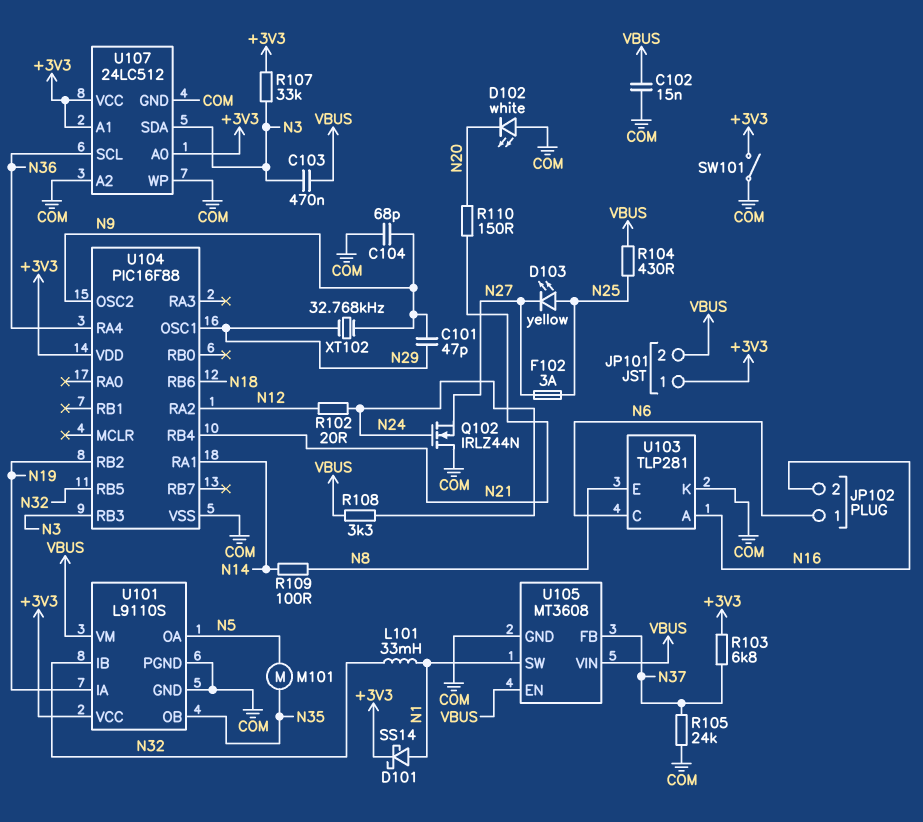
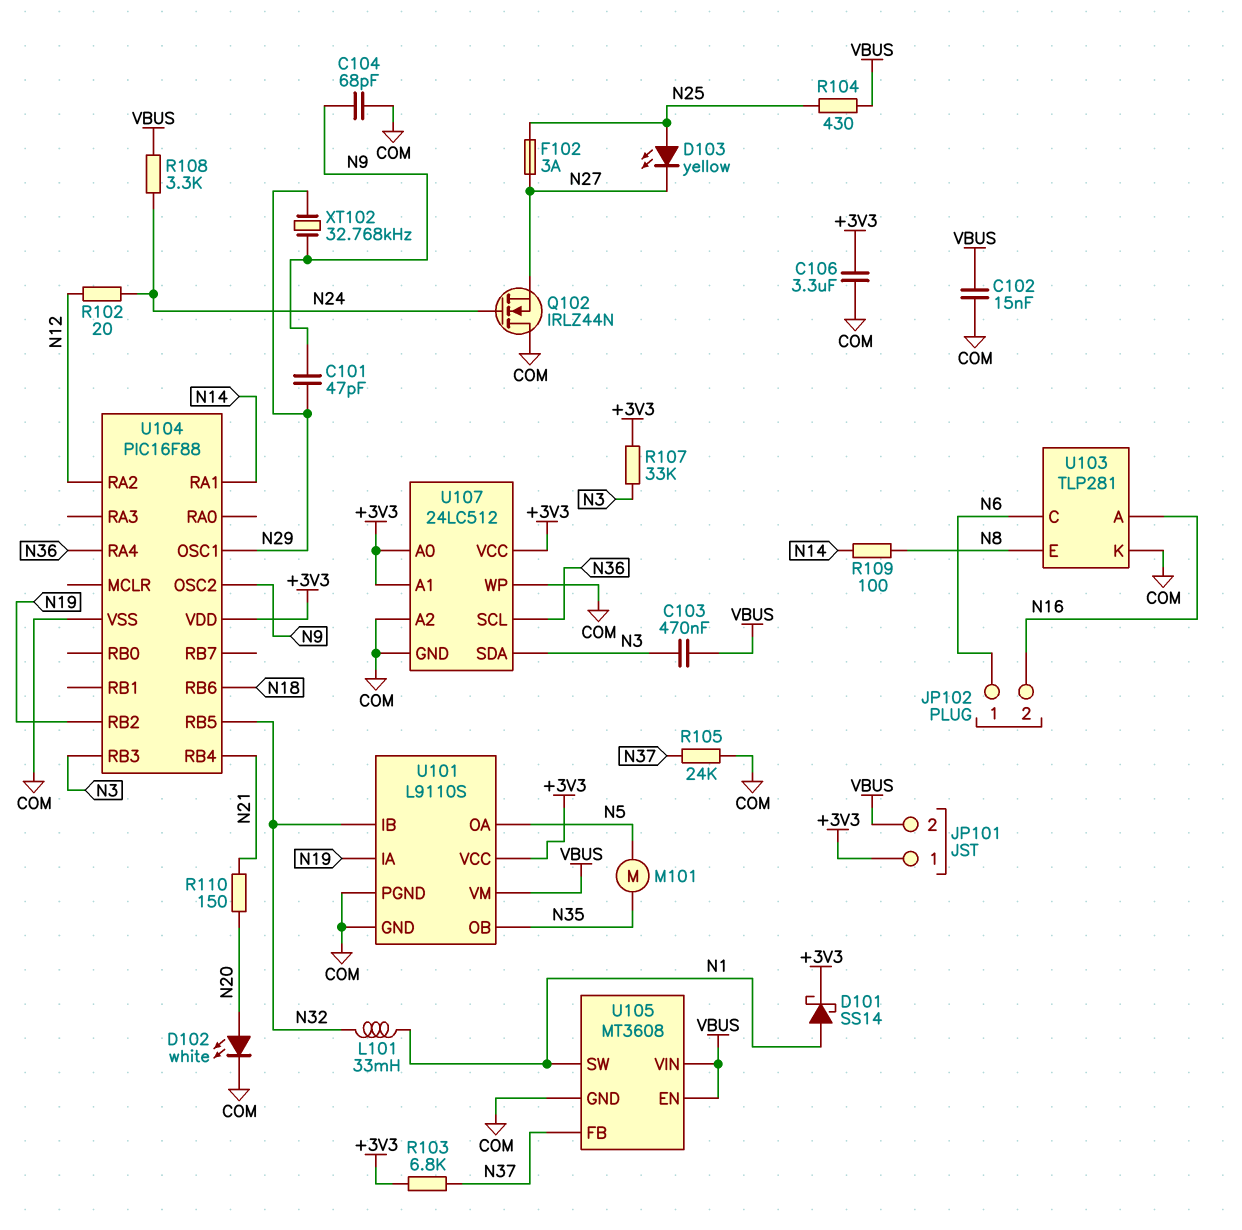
C106: none -> 3.3uF (+3V3, COM)
D102: LED white (A COM, K N20) -> LED white (A N20, K COM)
SW101: switch (+3V3, COM) -> none

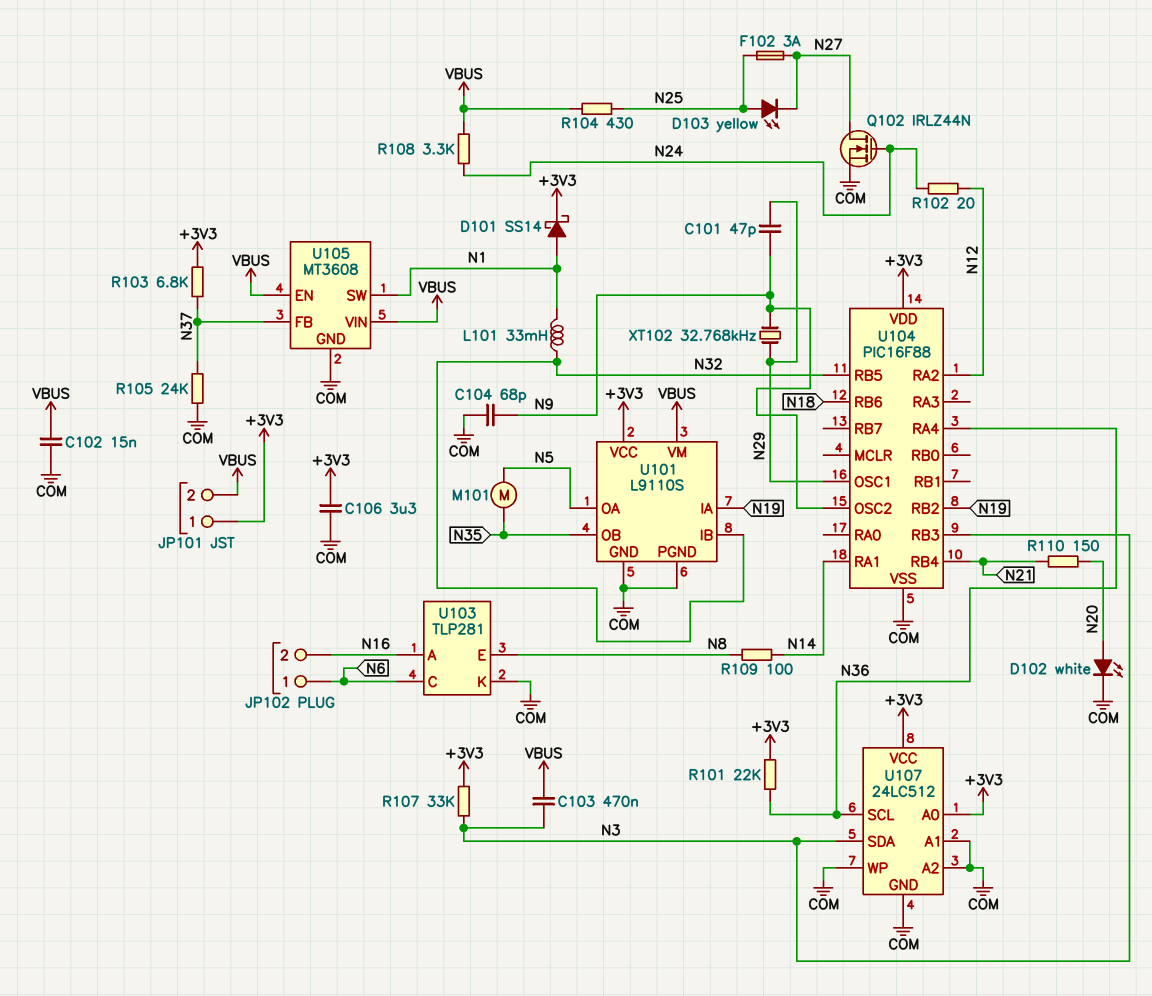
Q102: NMOS IRLZ44N (G N24, D COM, S N27) -> NMOS IRLZ44N (G N24, D N27, S COM)
R101: none -> 22k (+3V3, N36)
U107 pin A1: +3V3 -> COM

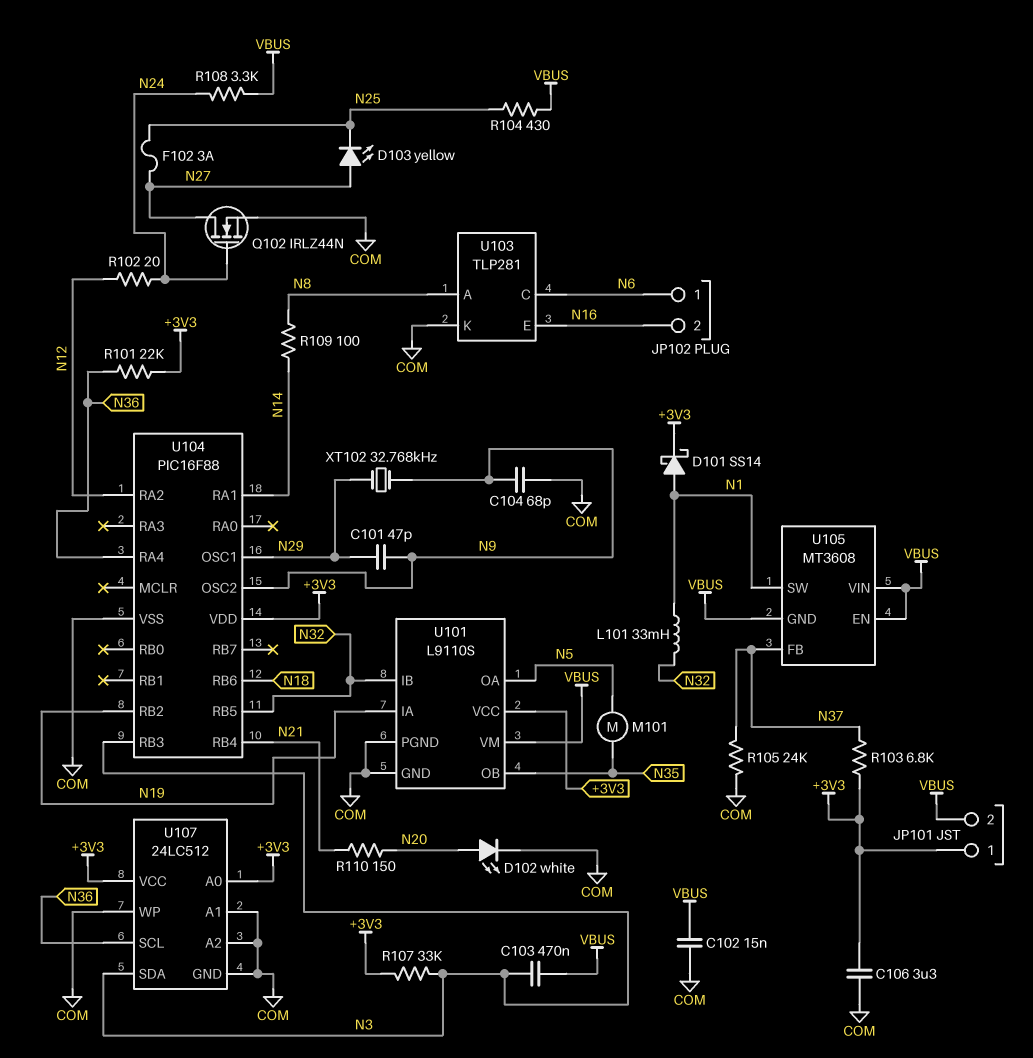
D103: LED yellow (A N25, K N27) -> LED yellow (A N27, K N25)
U103 pin A: N16 -> N8
U103 pin E: N8 -> N16
U105 pin GND: COM -> VBUS

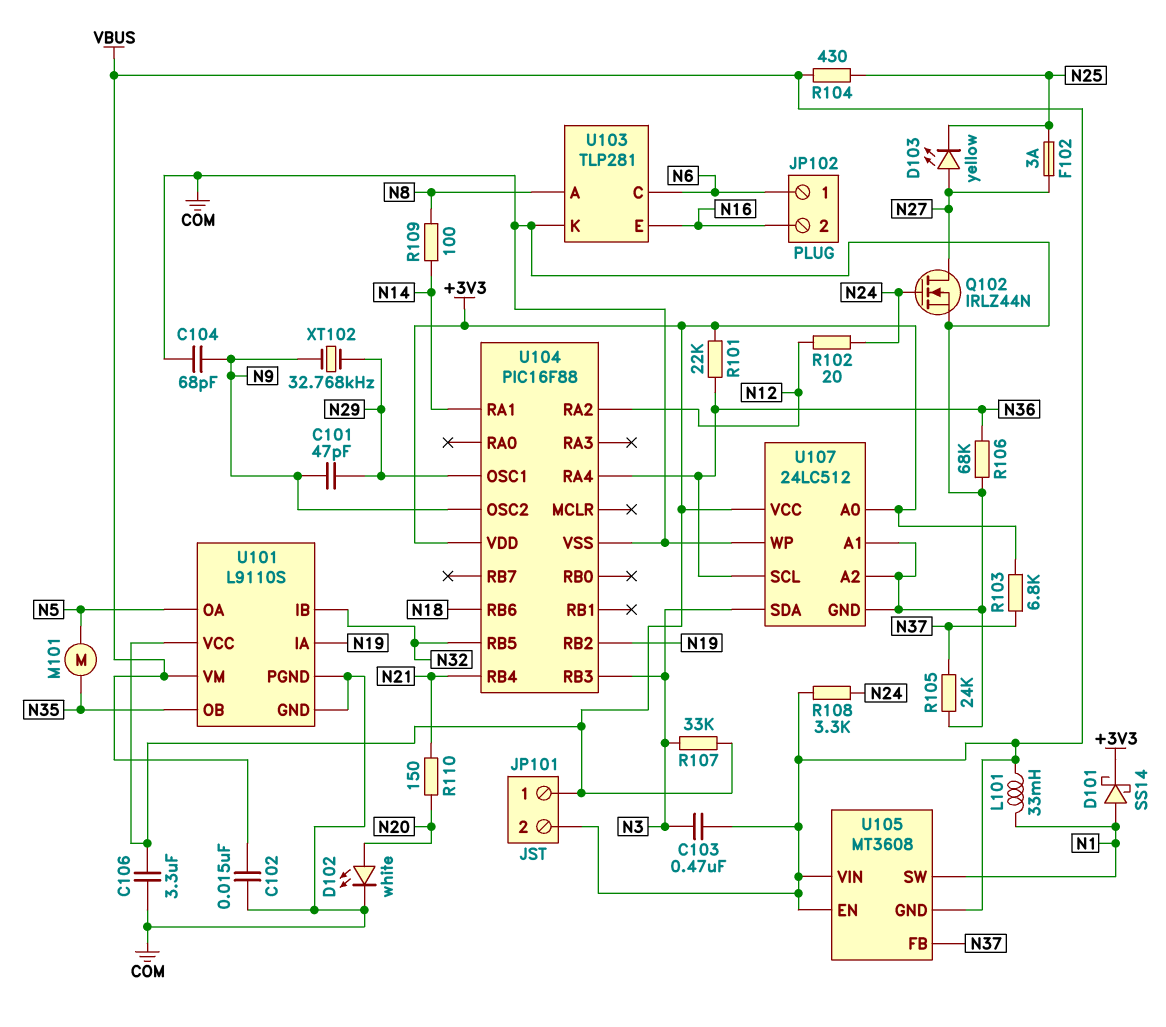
L101: 33mH (N1, N32) -> 33mH (N1, VBUS)
R106: none -> 68k (COM, N36)

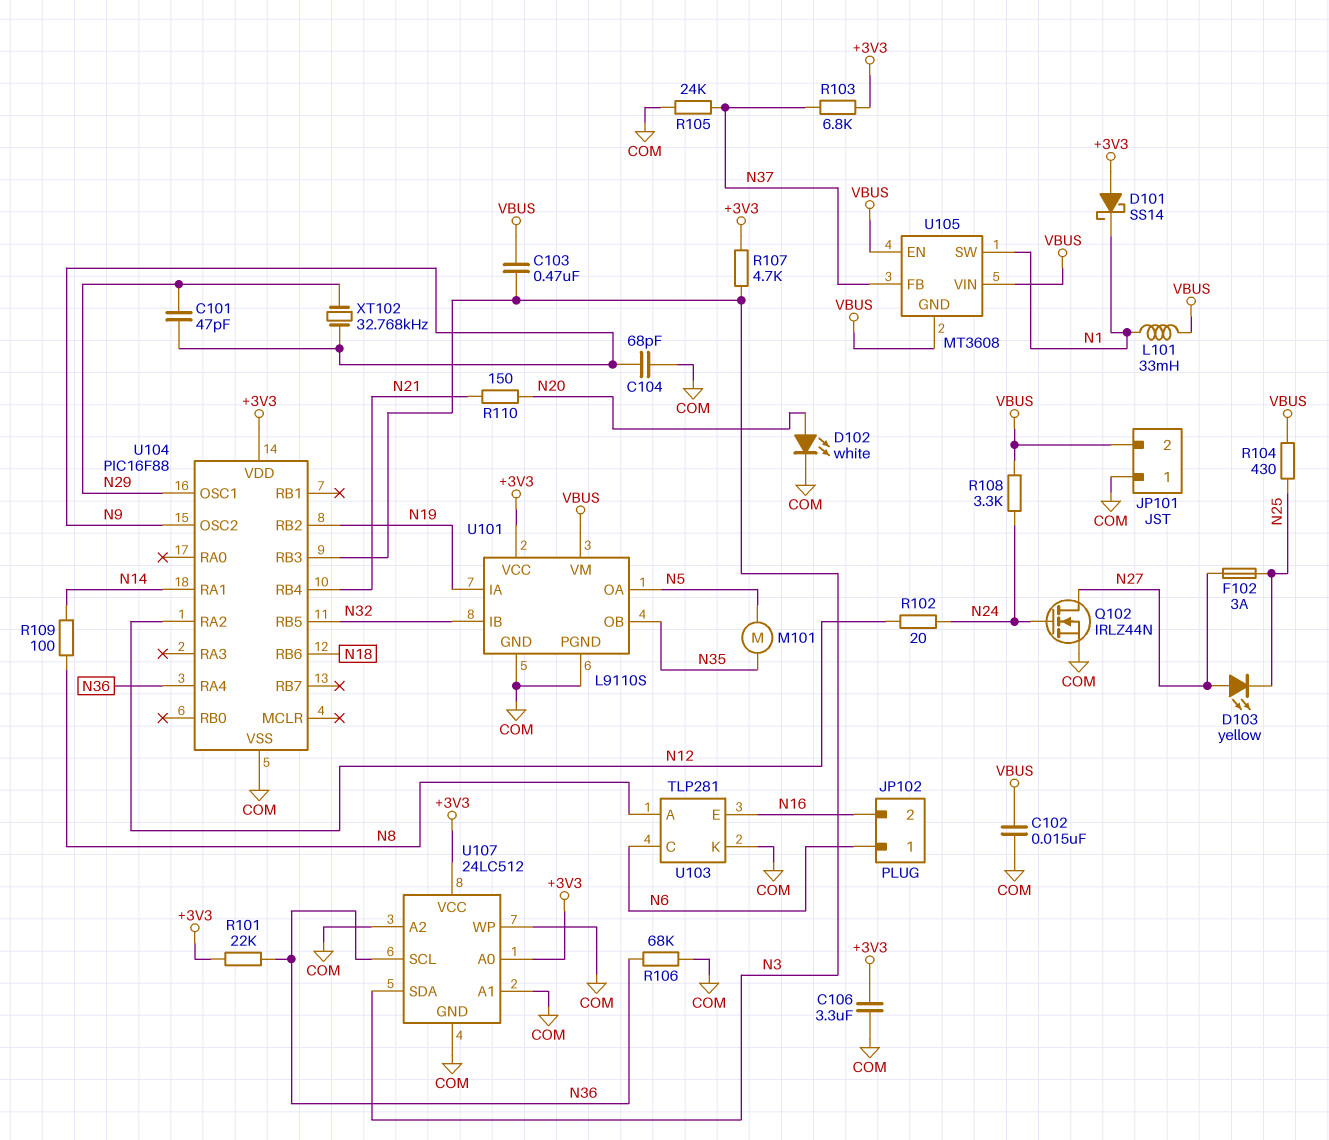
D101: schottky SS14 (A N1, K +3V3) -> schottky SS14 (A +3V3, K N1)
JP101 pin 1: +3V3 -> COM
R107: 33k (+3V3, N3) -> 4.7k (+3V3, N3)

